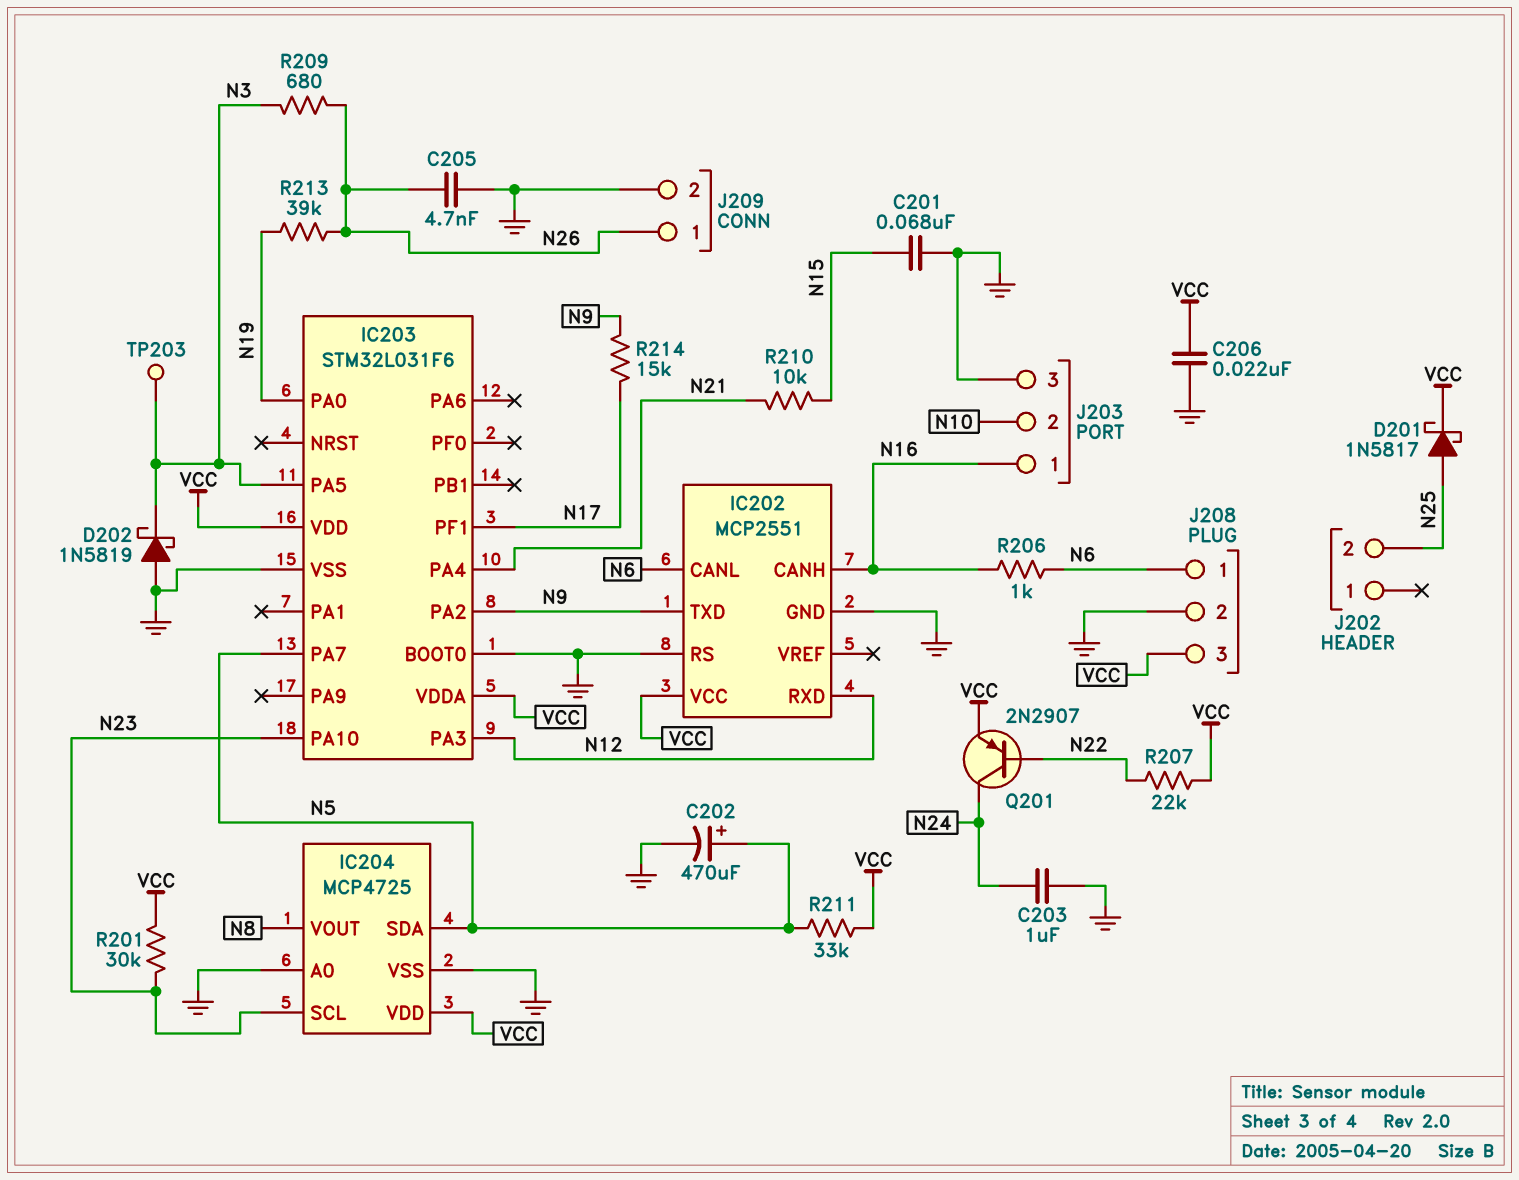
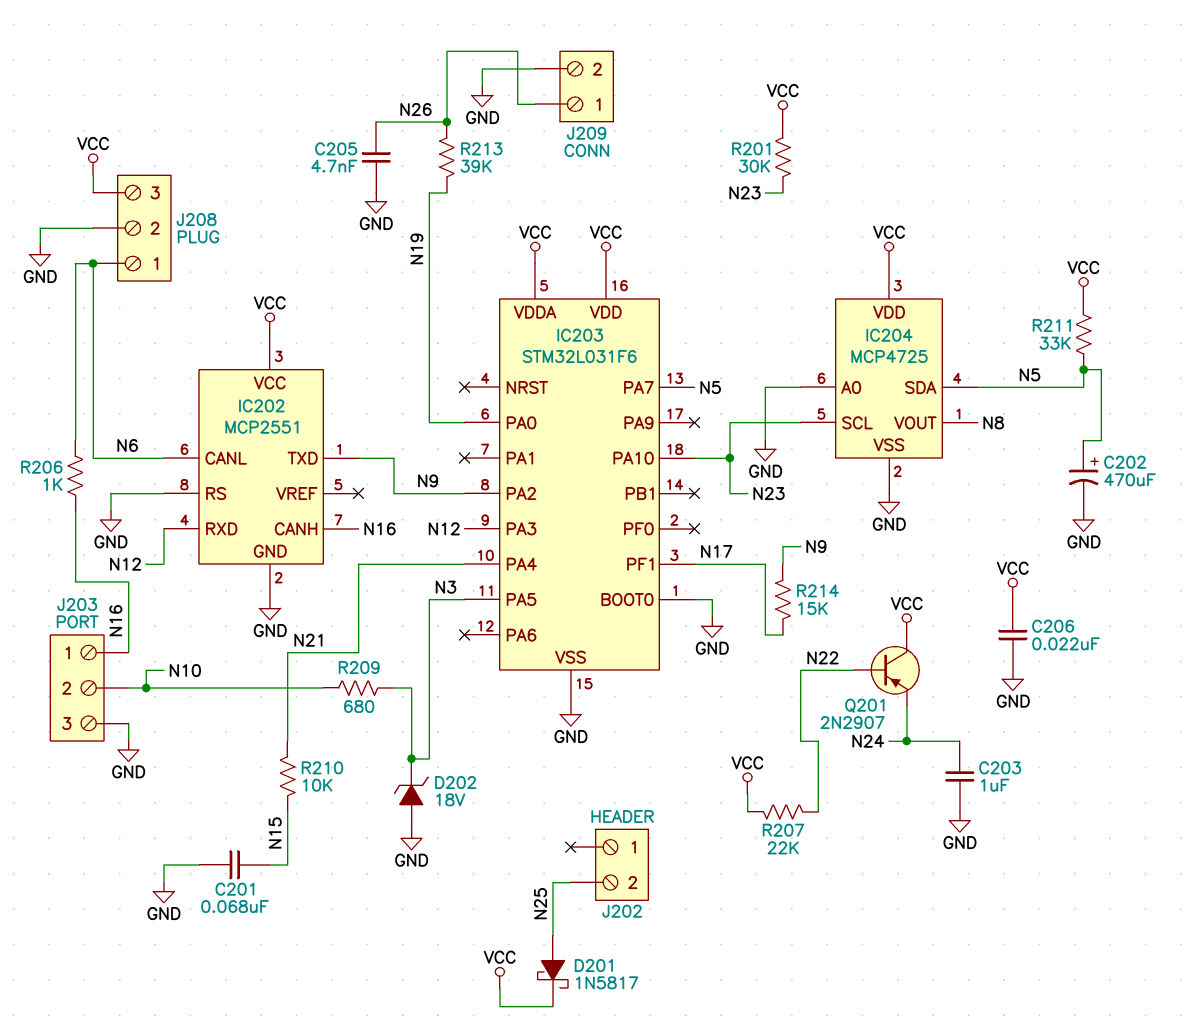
D202: schottky 1N5819 (A GND, K N3) -> zener 18V (A GND, K N3)
Q201: PNP 2N2907 (B N22, C N24, E VCC) -> PNP 2N2907 (B N22, C VCC, E N24)
R209: 680 (N3, N26) -> 680 (N3, N10)
TP203: test point (N3) -> none

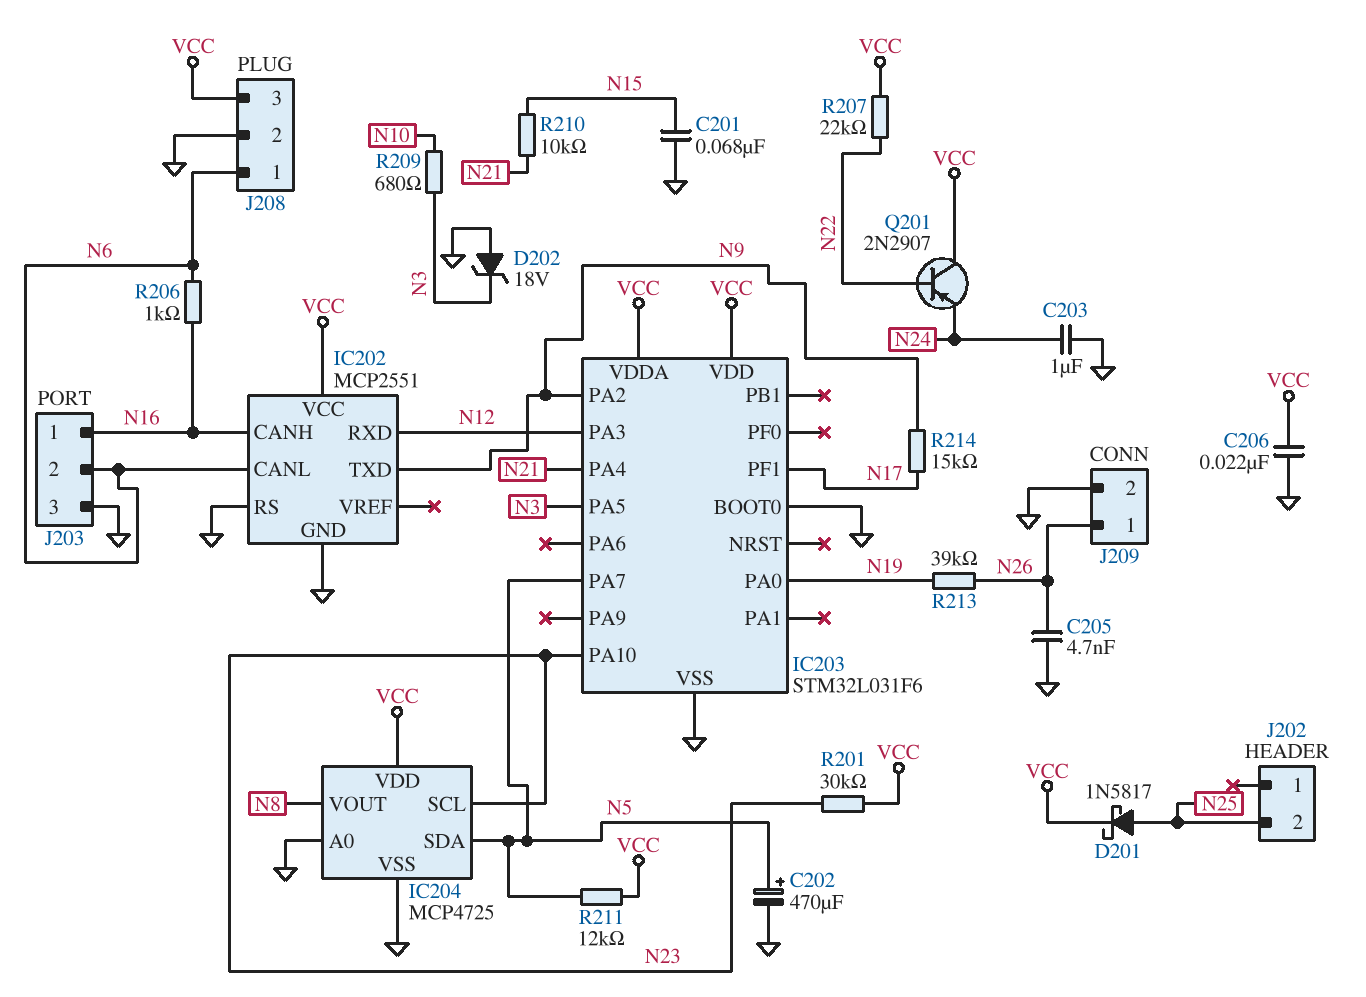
J203 pin 2: N10 -> N6
R211: 33k (N5, VCC) -> 12k (N5, VCC)

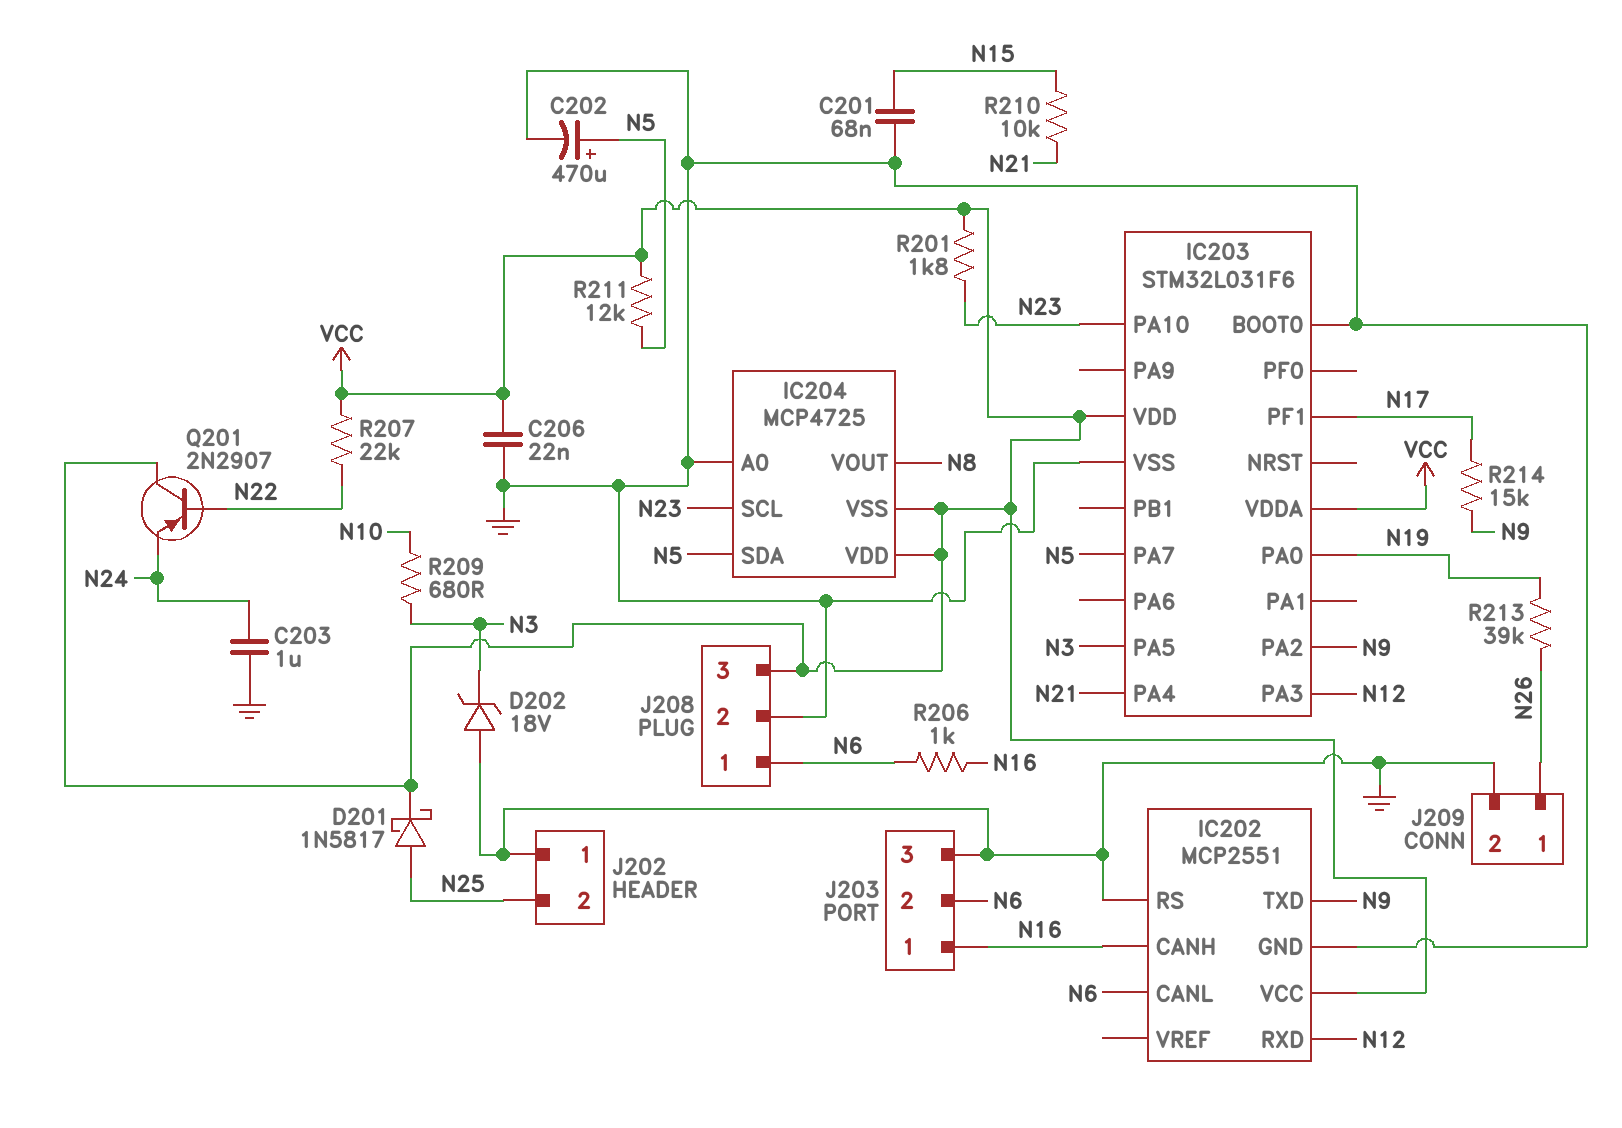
C205: 4.7nF (GND, N26) -> none
IC204 pin VSS: GND -> VCC
J202 pin 1: none -> GND
R201: 30k (N23, VCC) -> 1.8k (N23, VCC)

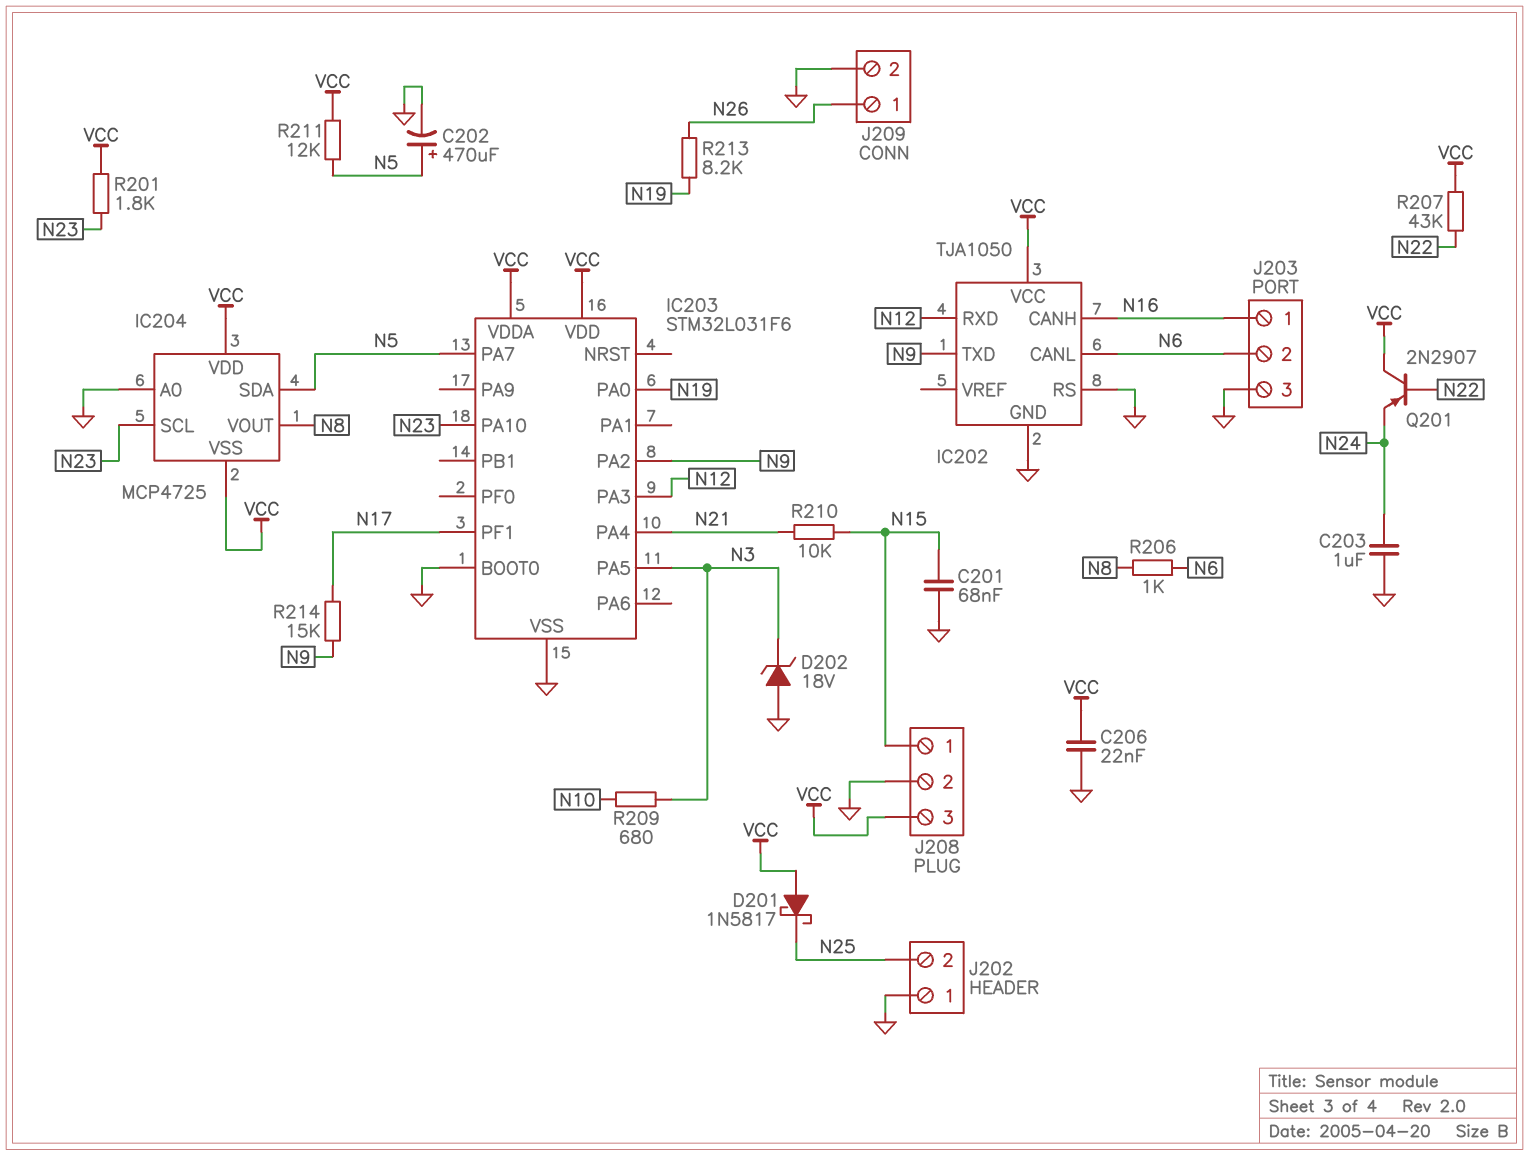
D201: schottky 1N5817 (A N25, K VCC) -> schottky 1N5817 (A VCC, K N25)
IC202: MCP2551 -> TJA1050
J208 pin 1: N6 -> N15
R206: 1k (N6, N16) -> 1k (N6, N8)
R207: 22k (N22, VCC) -> 43k (N22, VCC)
R213: 39k (N19, N26) -> 8.2k (N19, N26)

